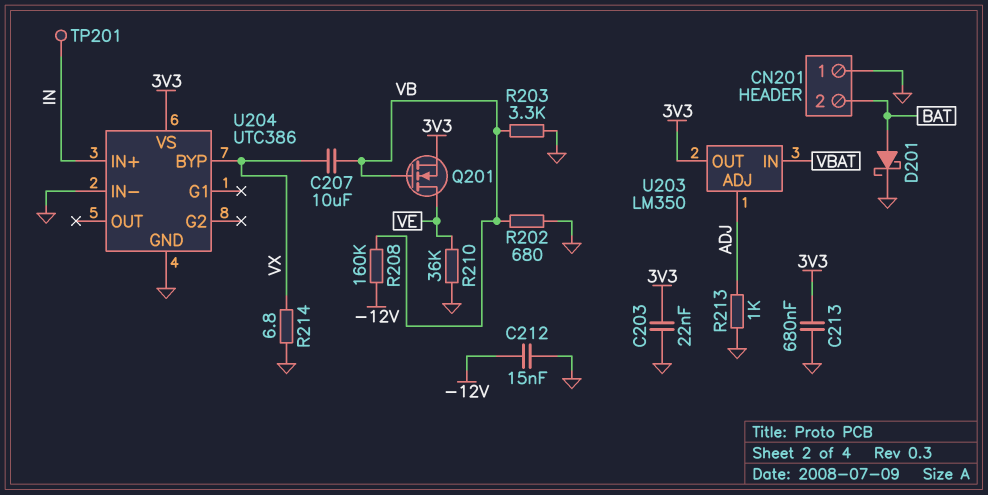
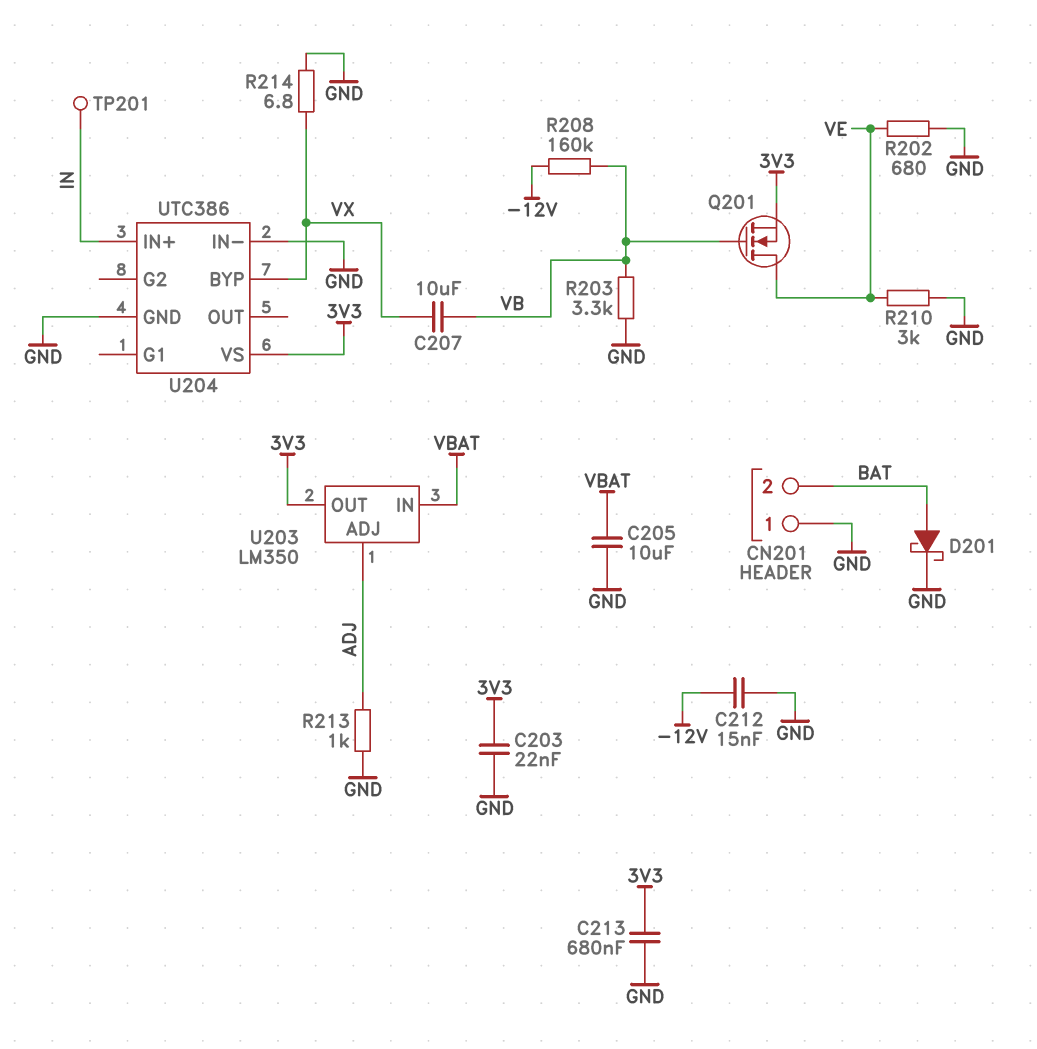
C205: none -> 10uF (GND, VBAT)
R202: 680 (GND, VB) -> 680 (GND, VE)
R210: 36k (GND, VE) -> 3k (GND, VE)

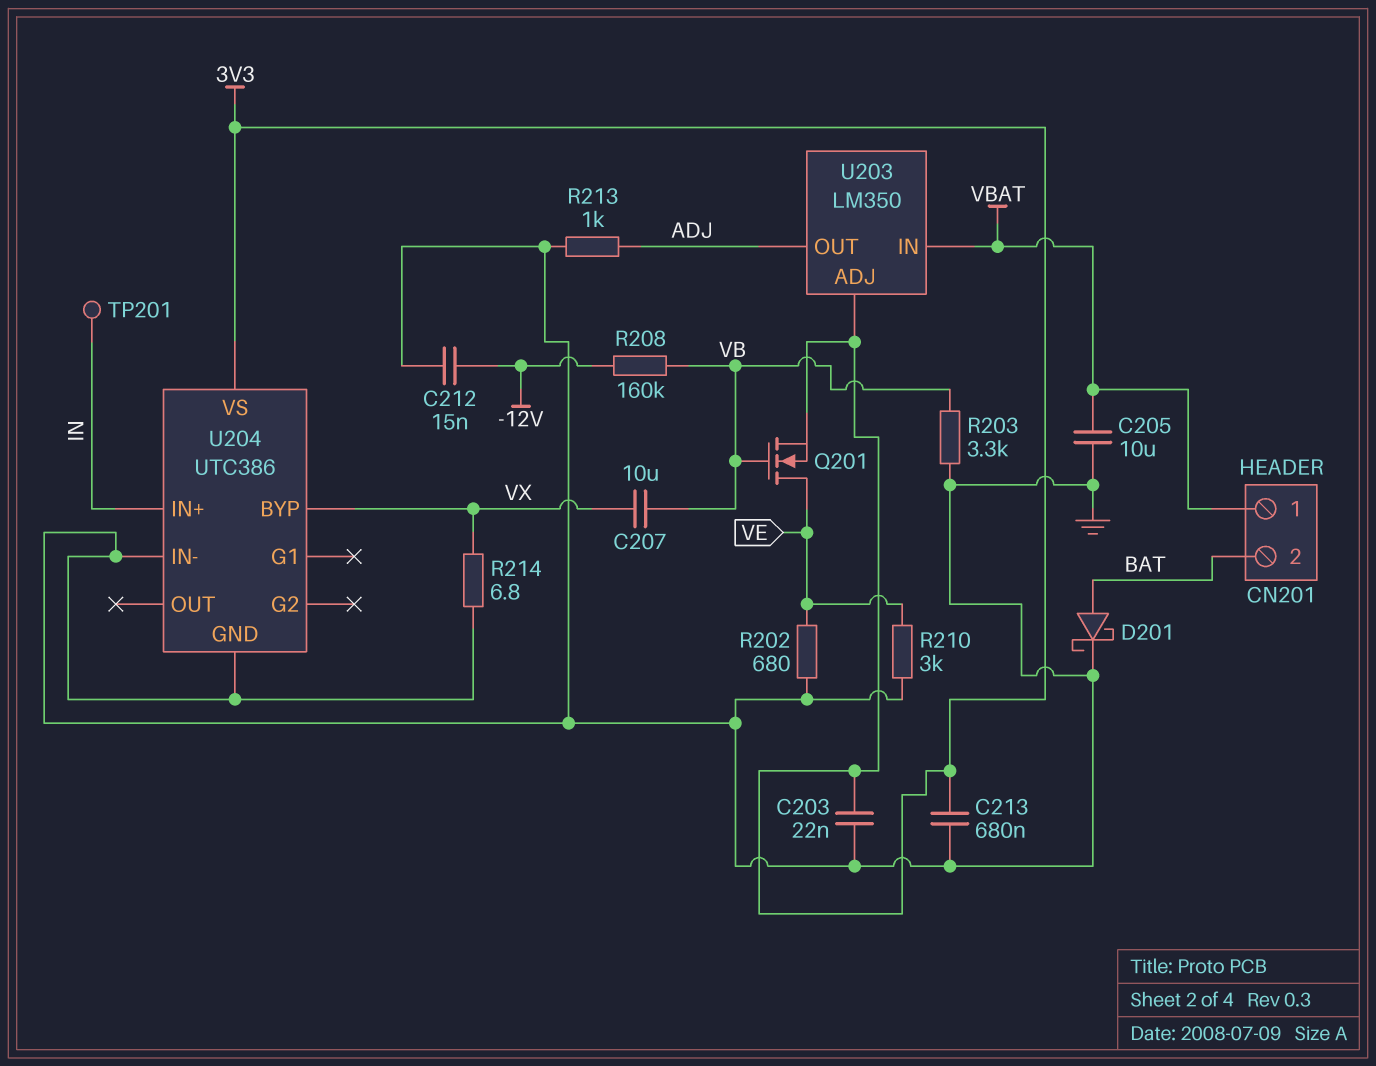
CN201 pin 1: GND -> VBAT
U203 pin ADJ: ADJ -> 3V3
U203 pin OUT: 3V3 -> ADJ

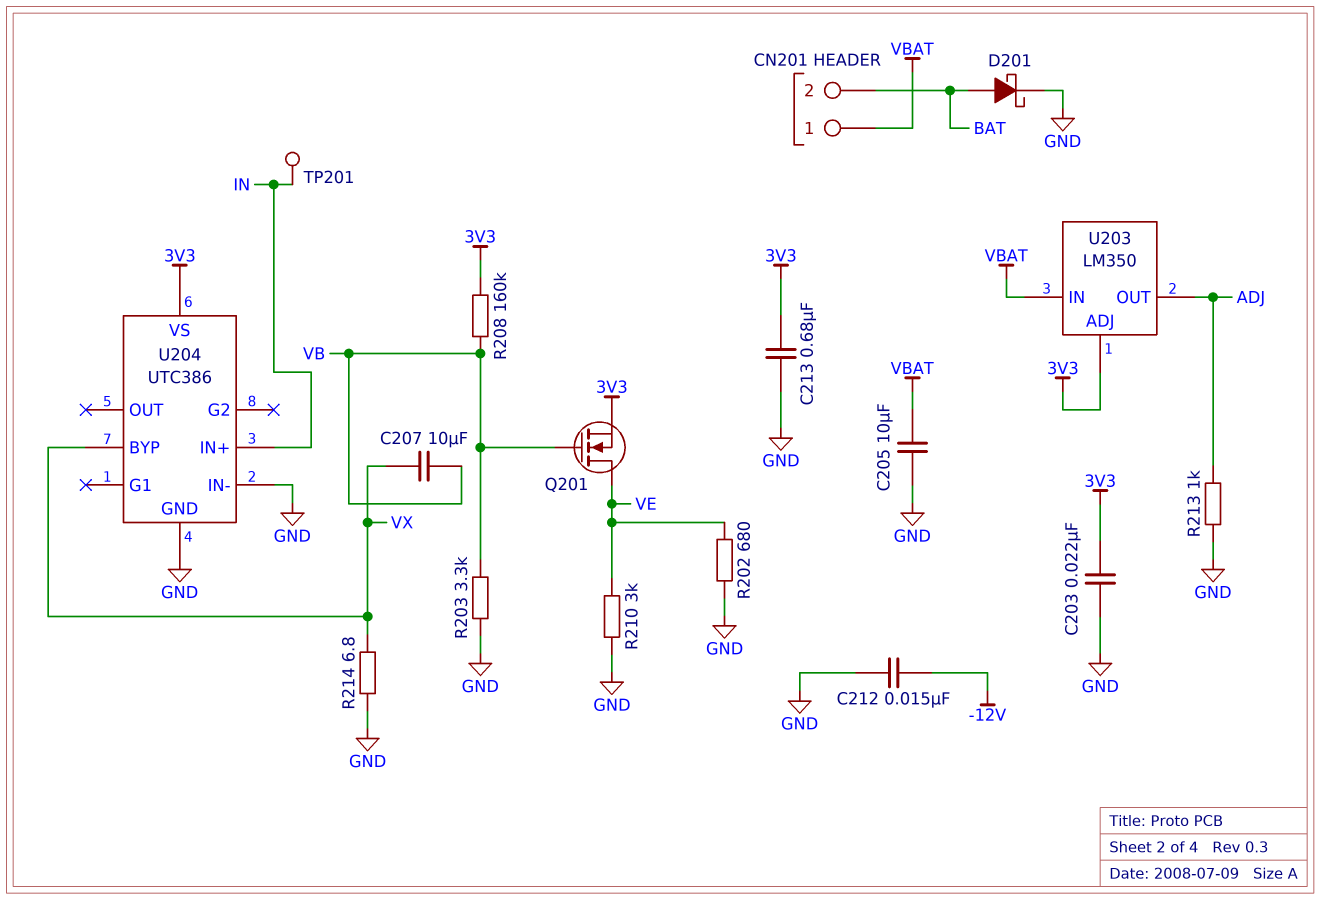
R208: 160k (-12V, VB) -> 160k (3V3, VB)

